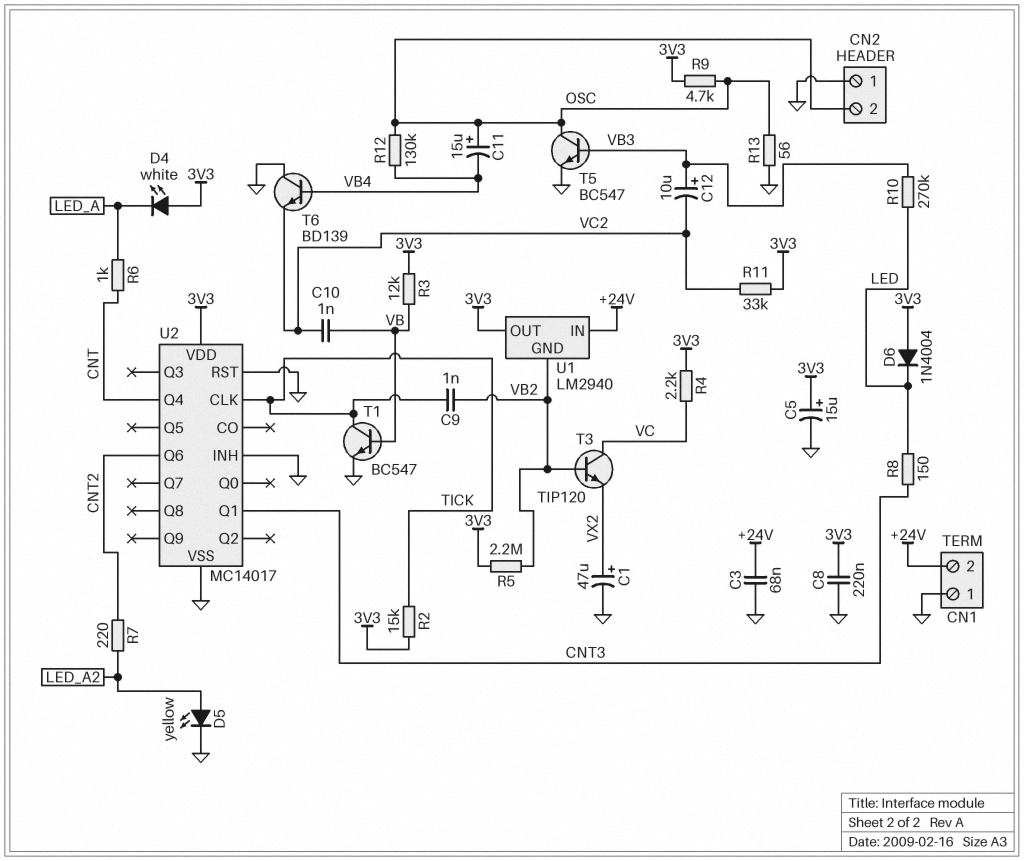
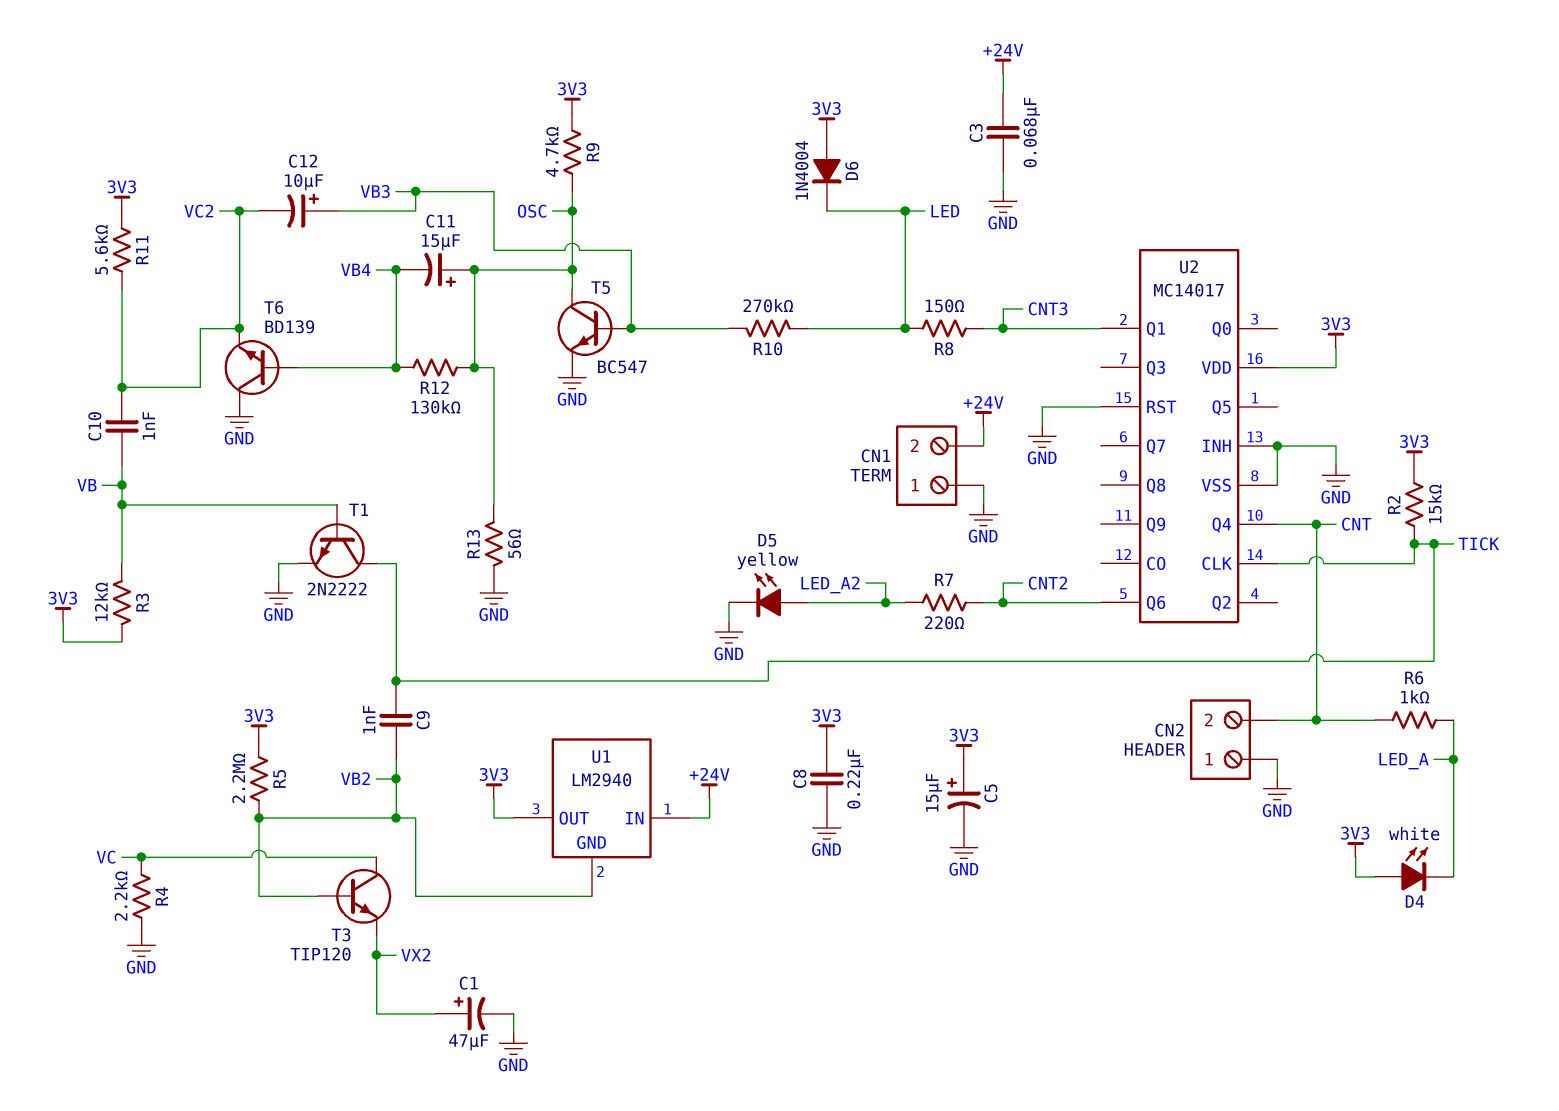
CN2 pin 2: OSC -> CNT
R4: 2.2k (3V3, VC) -> 2.2k (GND, VC)
R11: 33k (3V3, VC2) -> 5.6k (3V3, VC2)
T1: NPN BC547 (B VB, C TICK, E GND) -> NPN 2N2222 (B VB, C TICK, E GND)

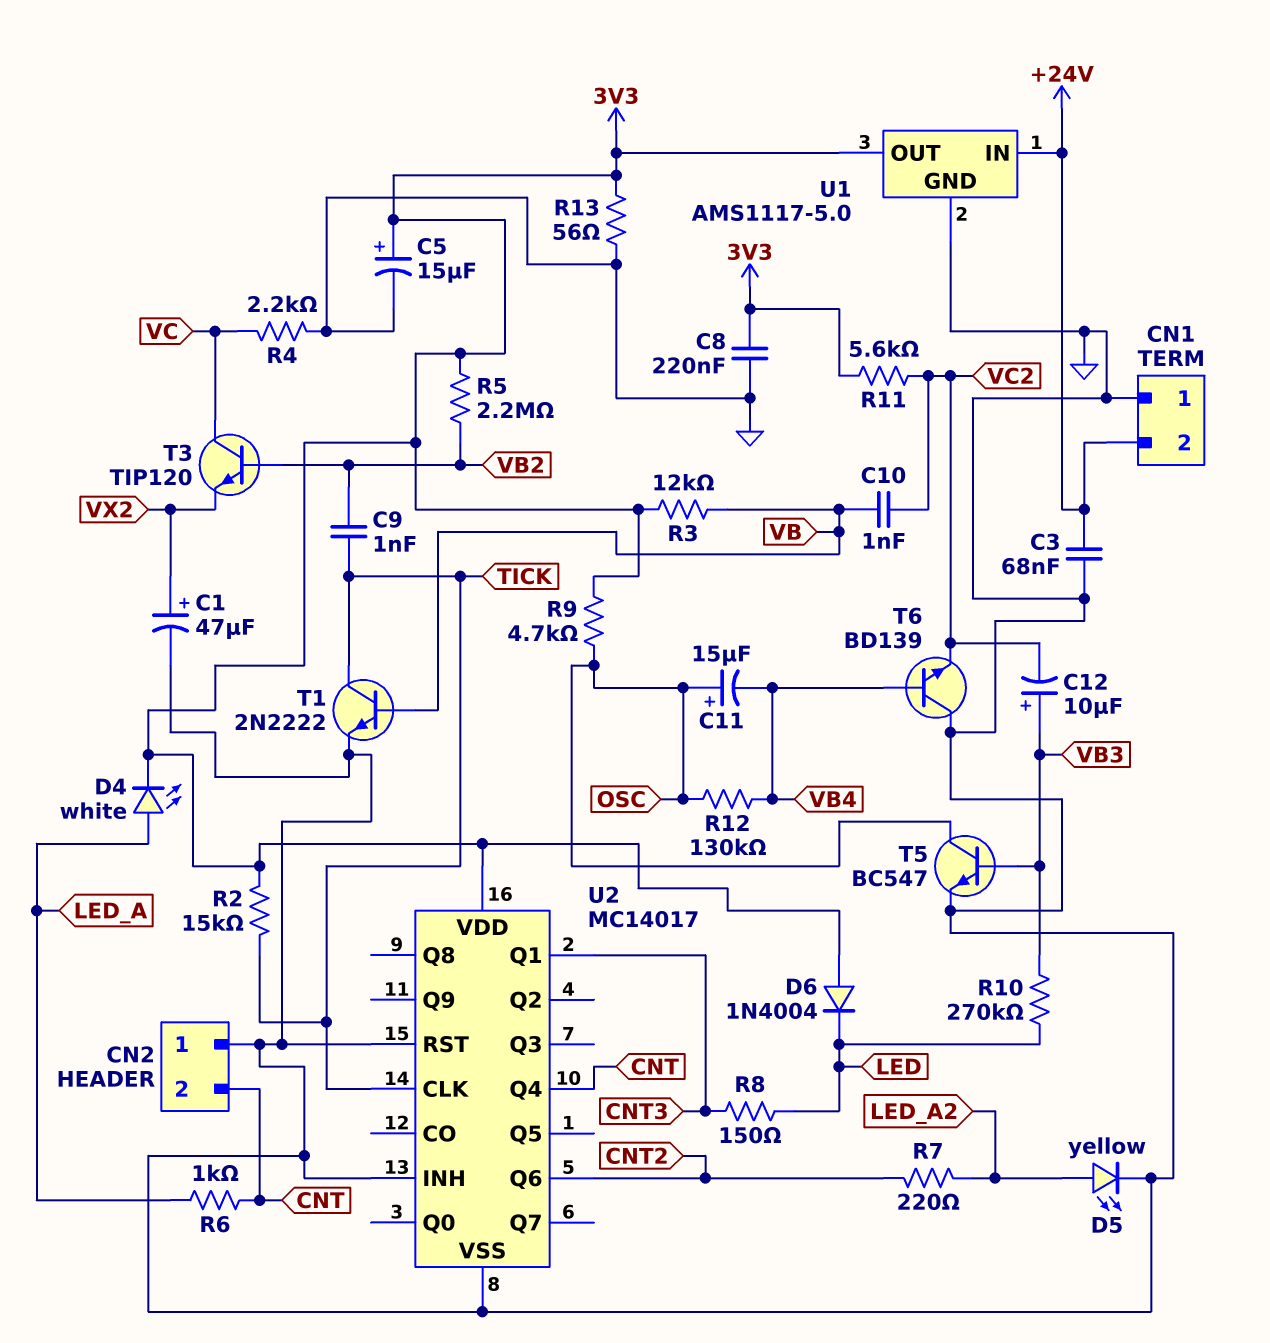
D4: LED white (A 3V3, K LED_A) -> LED white (A LED_A, K 3V3)
R13: 56 (GND, OSC) -> 56 (3V3, GND)
U1: LM2940 -> AMS1117-5.0
U1 pin GND: VB2 -> GND

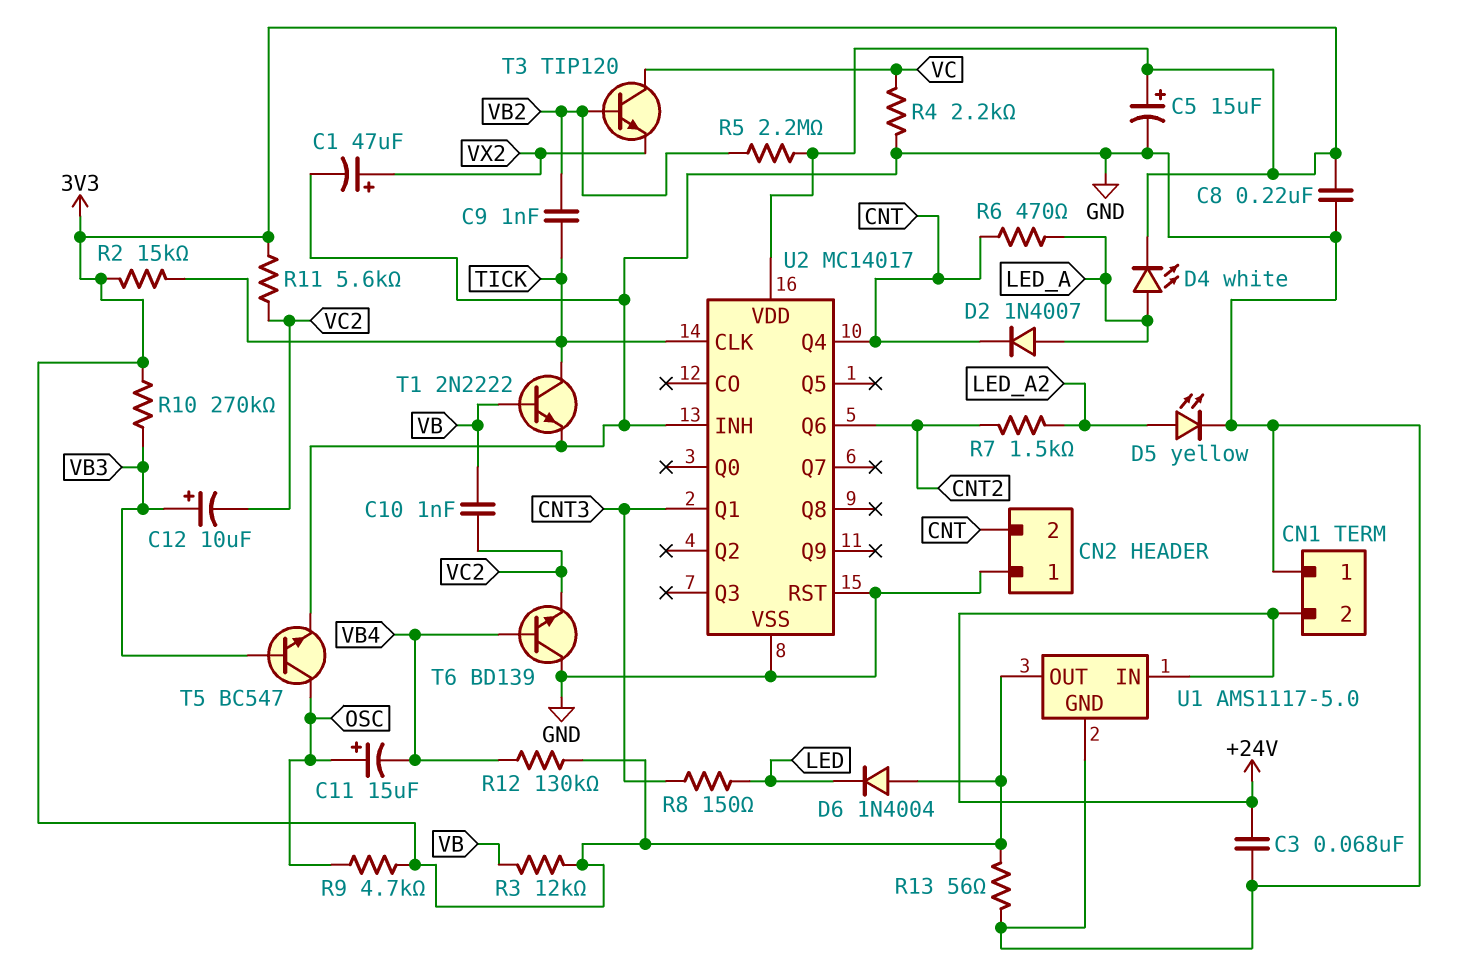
D2: none -> diode 1N4007 (A LED_A, K CNT)
R6: 1k (CNT, LED_A) -> 470 (CNT, LED_A)
R7: 220 (CNT2, LED_A2) -> 1.5k (CNT2, LED_A2)
R10: 270k (LED, VB3) -> 270k (3V3, VB3)
R12: 130k (OSC, VB4) -> 130k (3V3, VB4)

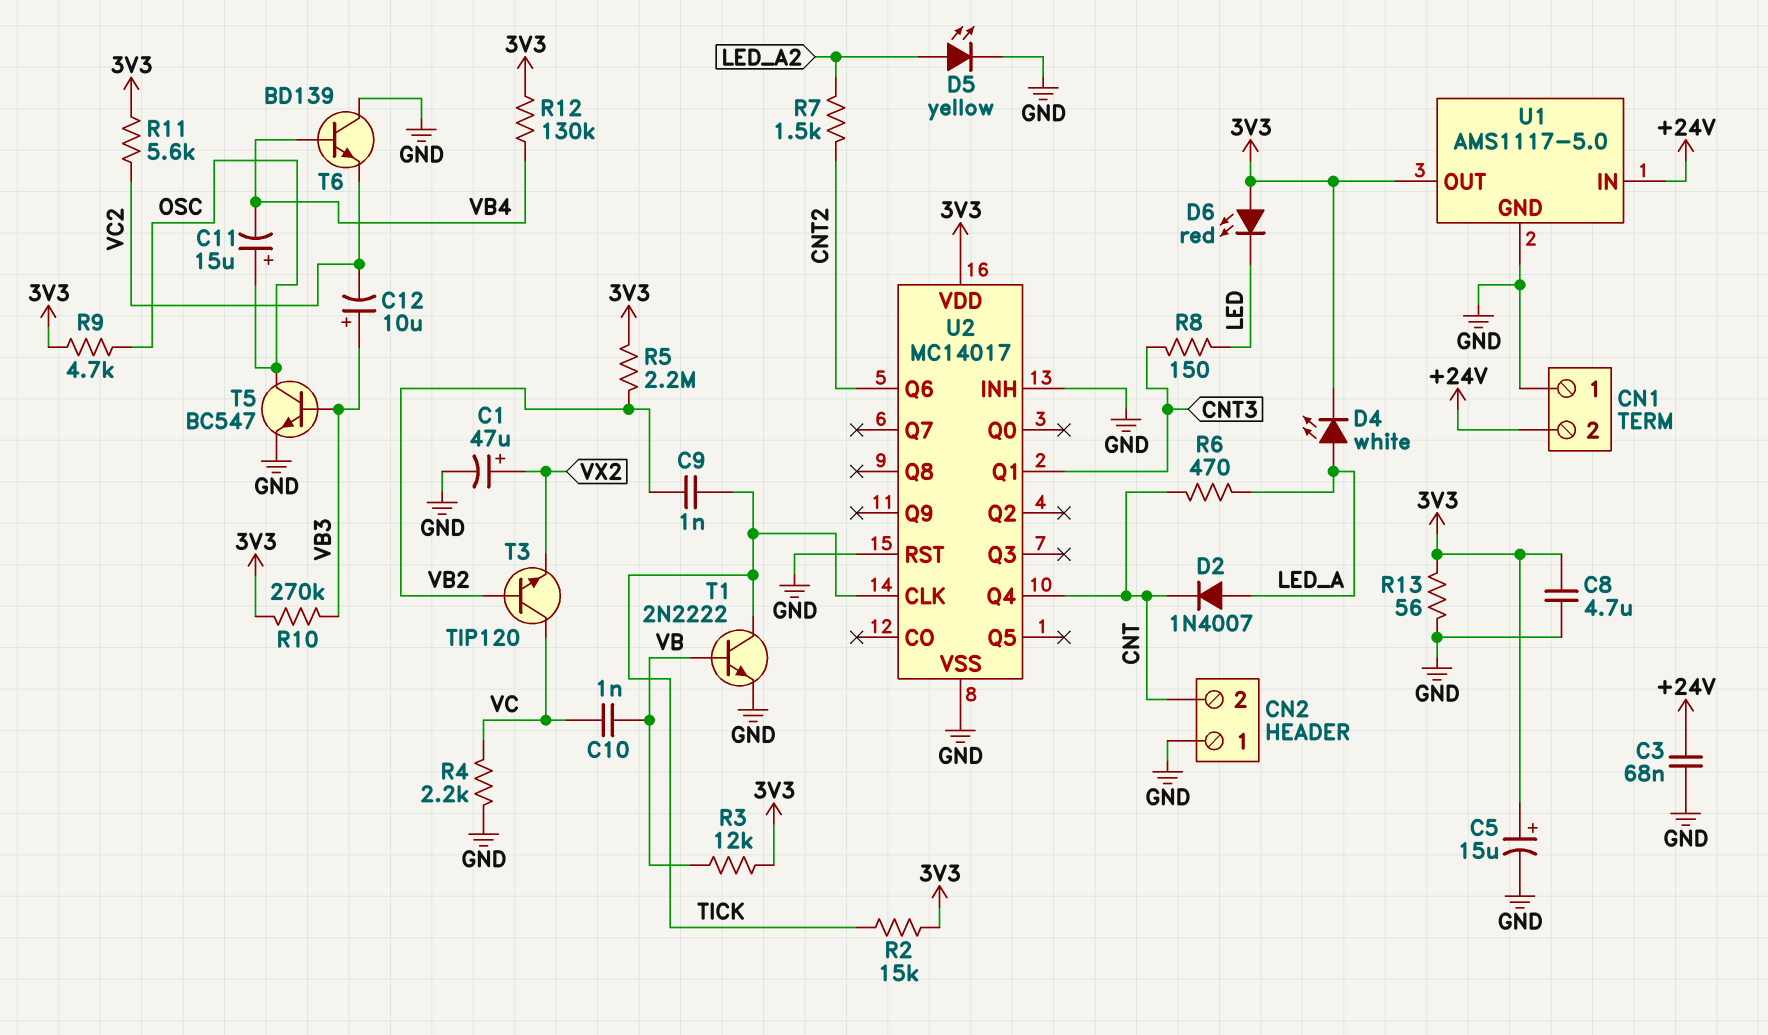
C8: 220nF (3V3, GND) -> 4.7uF (3V3, GND)
C10: 1nF (VB, VC2) -> 1nF (VB, VC)
D6: diode 1N4004 (A 3V3, K LED) -> LED red (A 3V3, K LED)

